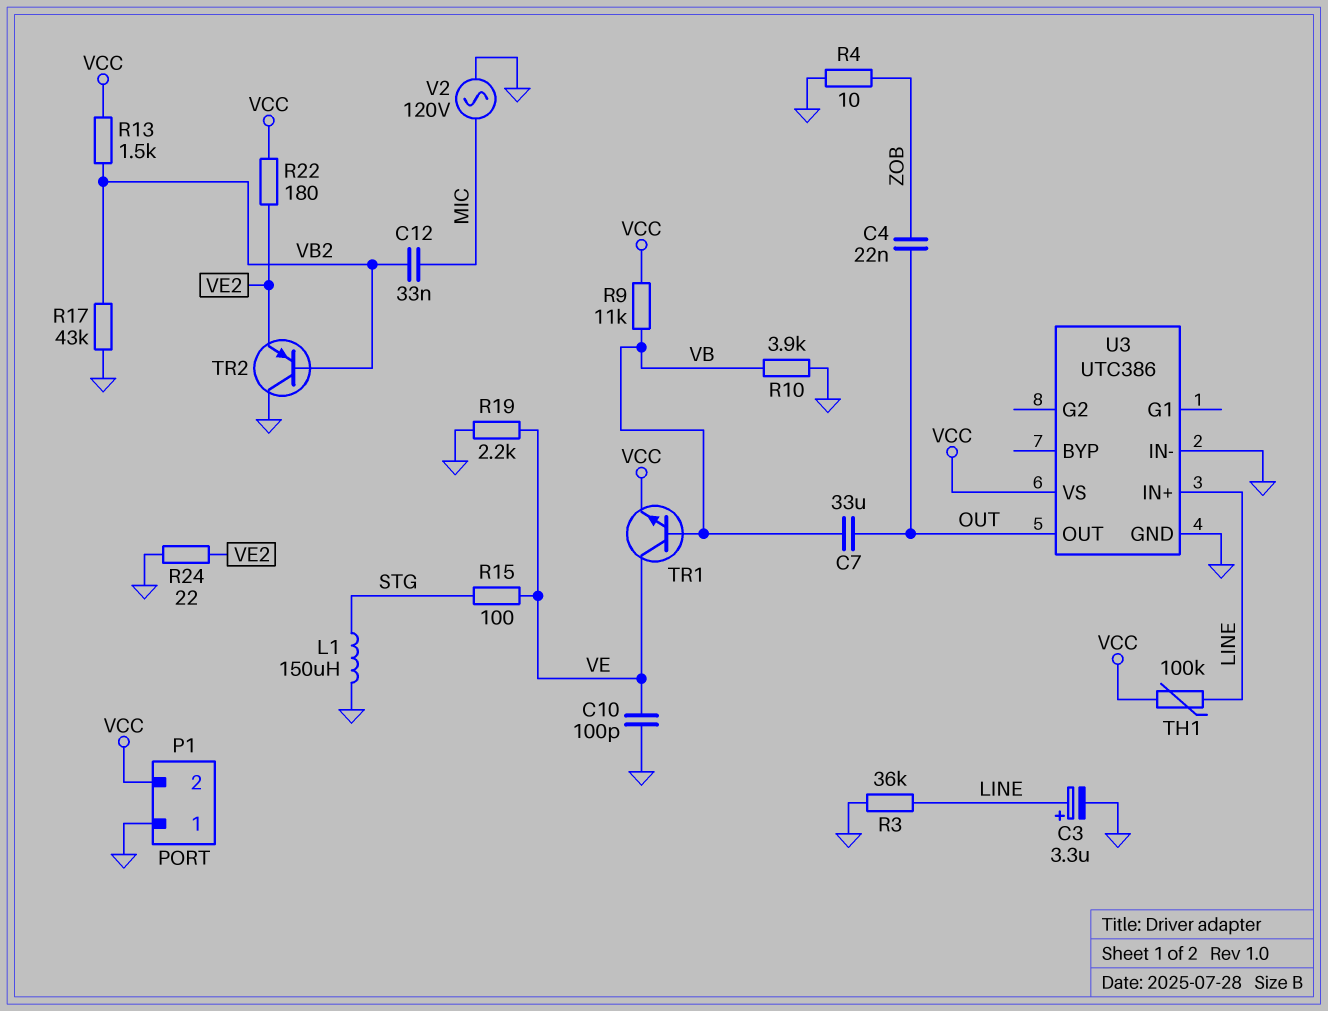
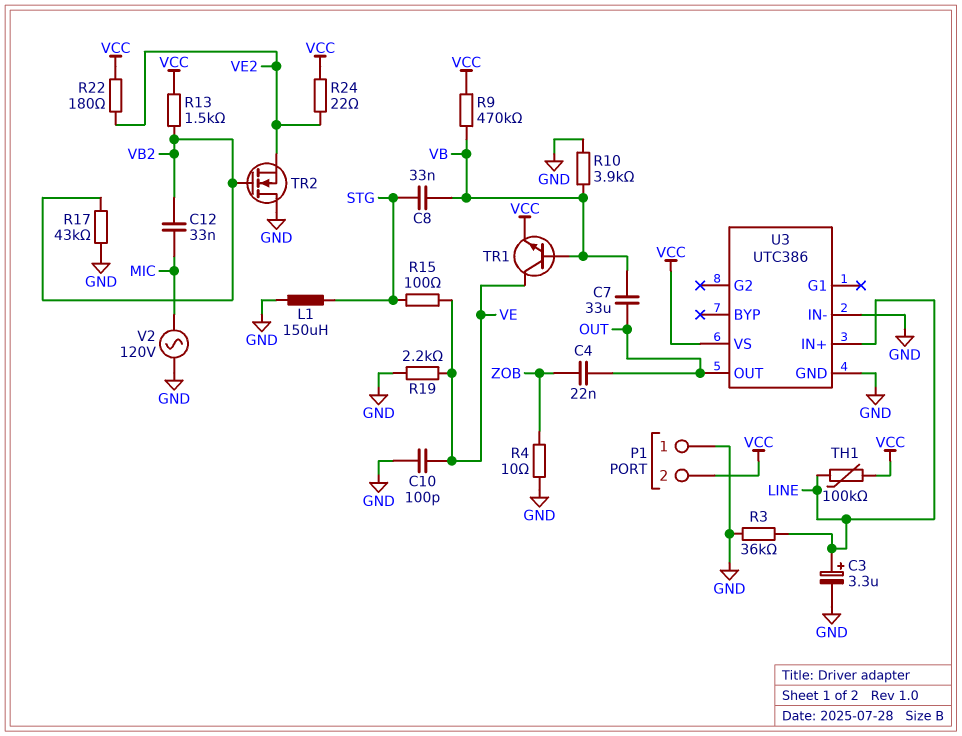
C8: none -> 33nF (STG, VB)
R9: 11k (VB, VCC) -> 470k (VB, VCC)
R24: 22 (GND, VE2) -> 22 (VCC, VE2)
TR2: PNP (B VB2, C GND, E VE2) -> NMOS (G VB2, D GND, S VE2)

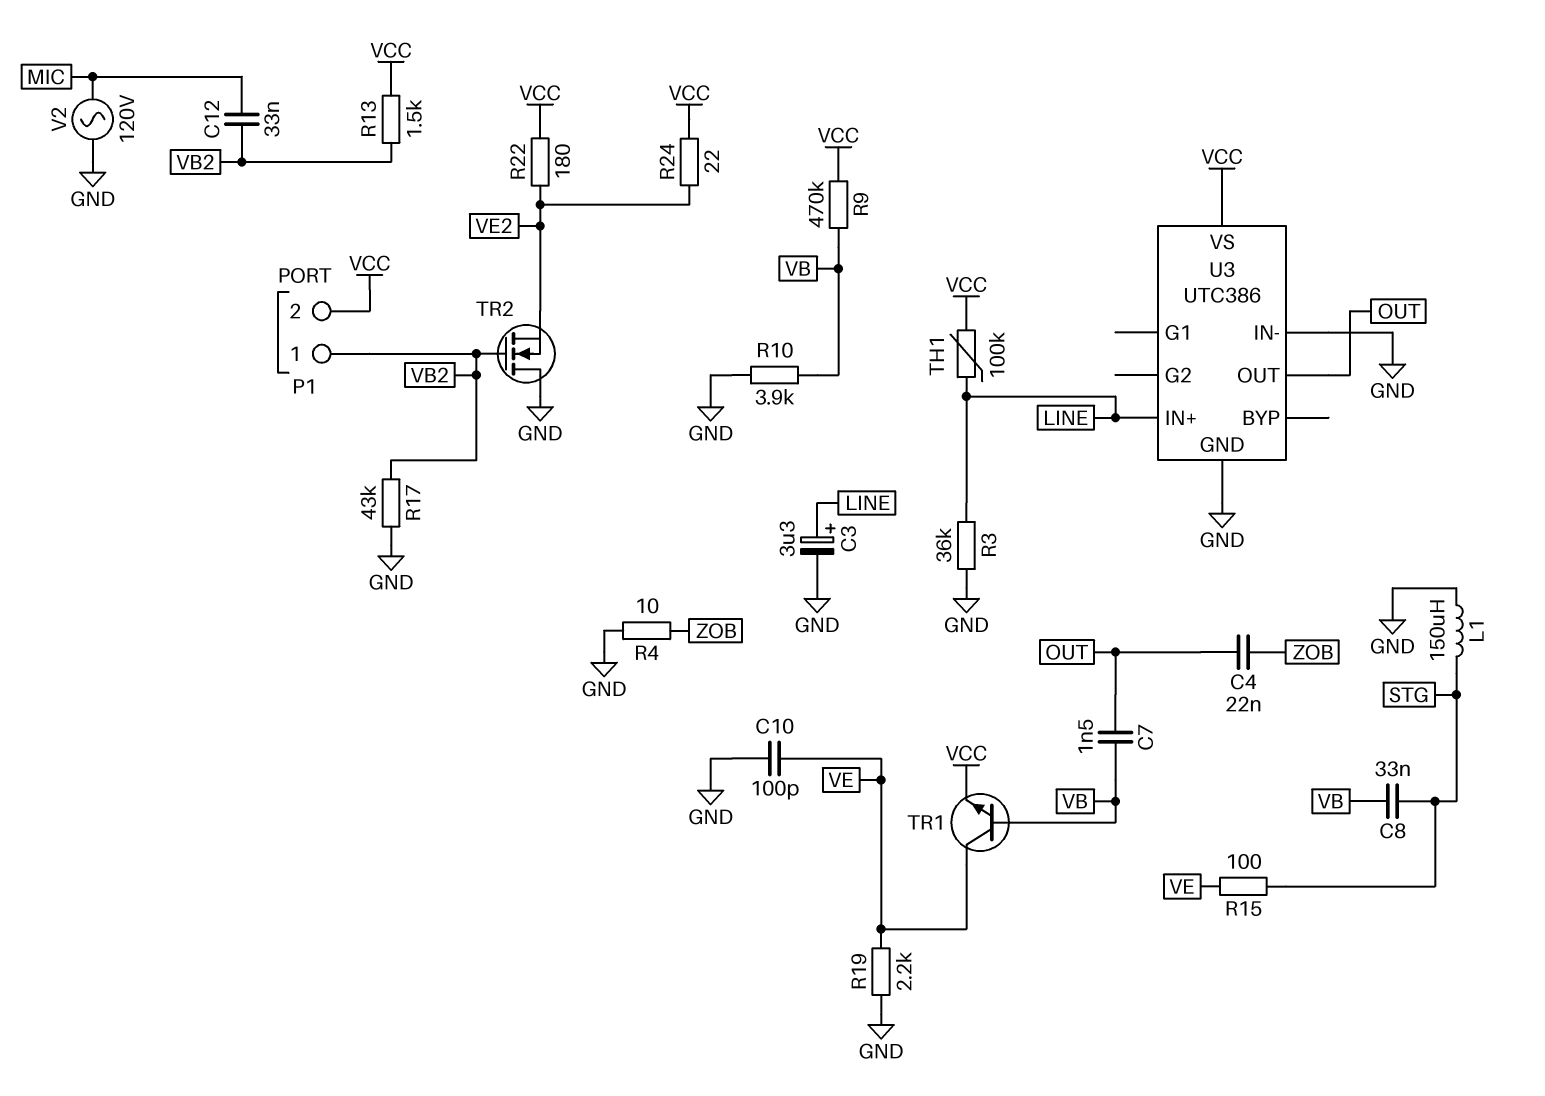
C7: 33uF (OUT, VB) -> 1.5nF (OUT, VB)
P1 pin 1: GND -> VB2

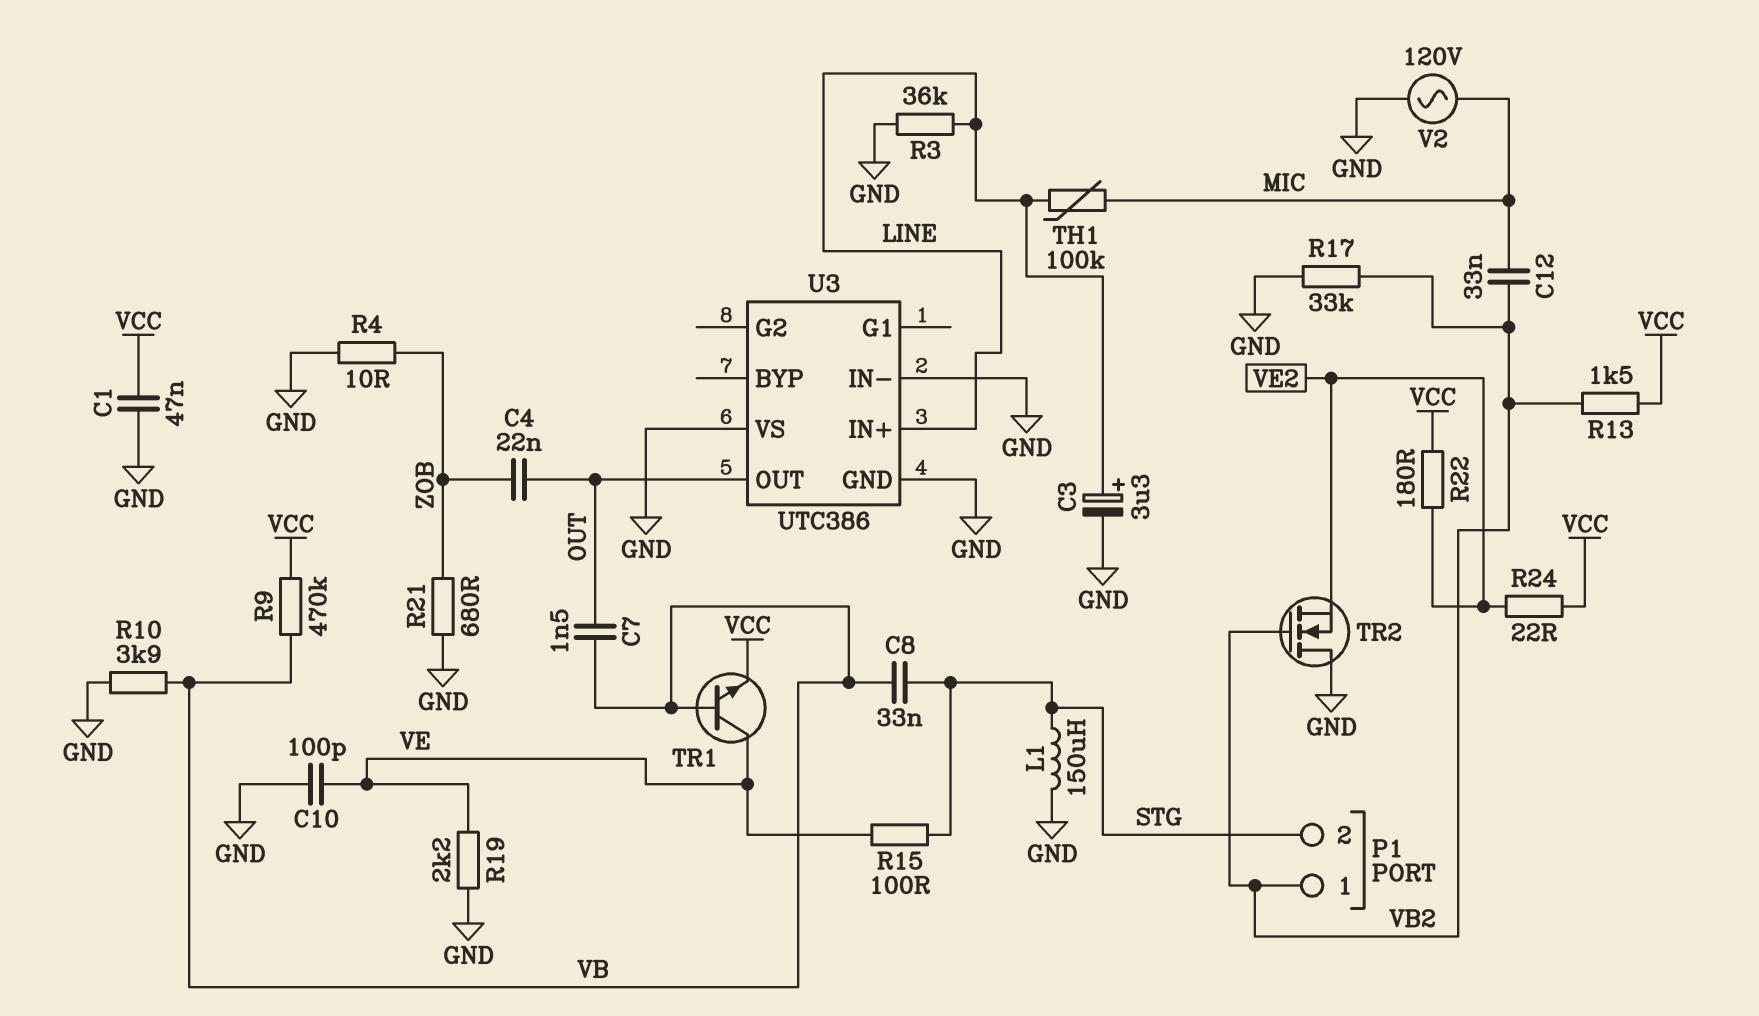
C1: none -> 47nF (GND, VCC)
P1 pin 2: VCC -> STG
R17: 43k (GND, VB2) -> 33k (GND, VB2)
R21: none -> 680 (GND, ZOB)
TH1: 100k (LINE, VCC) -> 100k (LINE, MIC)
U3 pin VS: VCC -> GND

